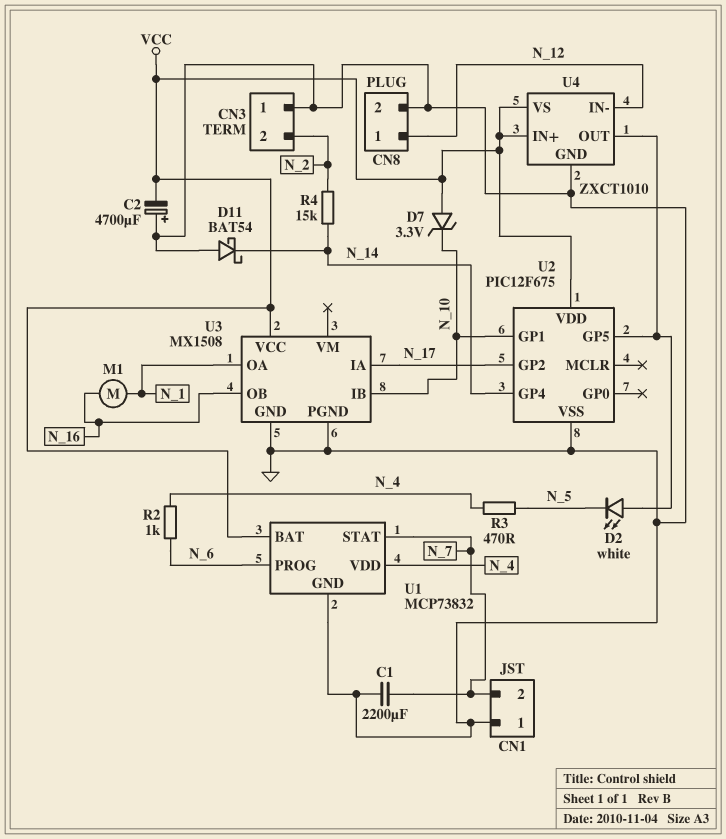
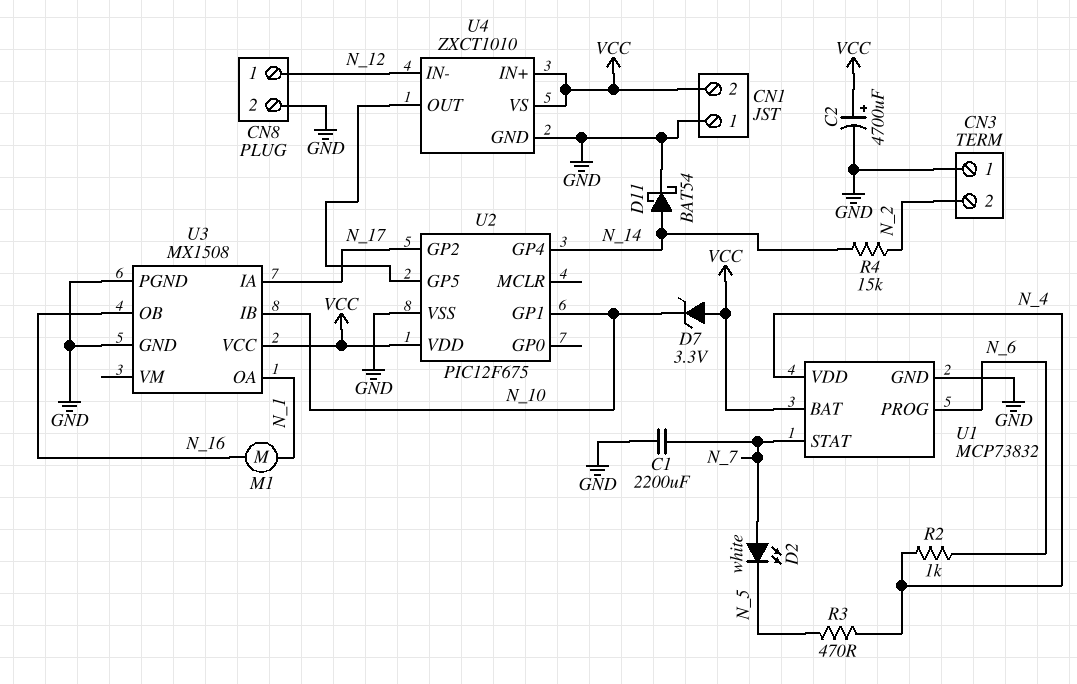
C2: 4700uF (plus GND, minus VCC) -> 4700uF (plus VCC, minus GND)
CN1 pin 2: N_7 -> VCC
D2: LED white (A U2/GP5, K N_5) -> LED white (A N_7, K N_5)
D11: schottky BAT54 (A GND, K N_14) -> schottky BAT54 (A N_14, K GND)

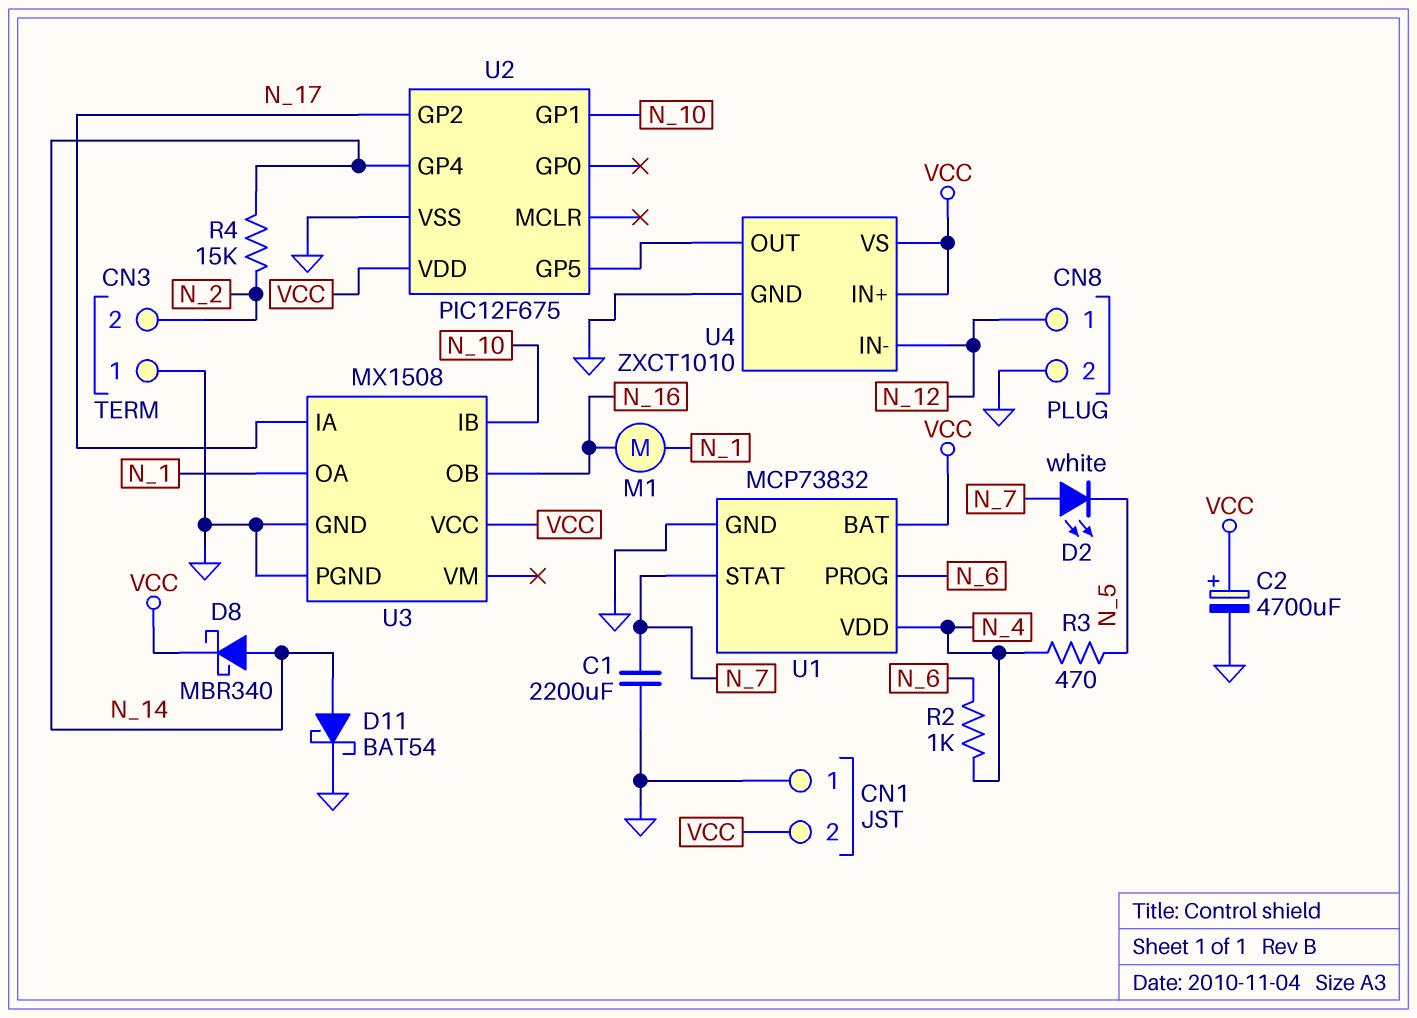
D7: zener 3.3V (A VCC, K N_10) -> none
D8: none -> schottky MBR340 (A N_14, K VCC)

